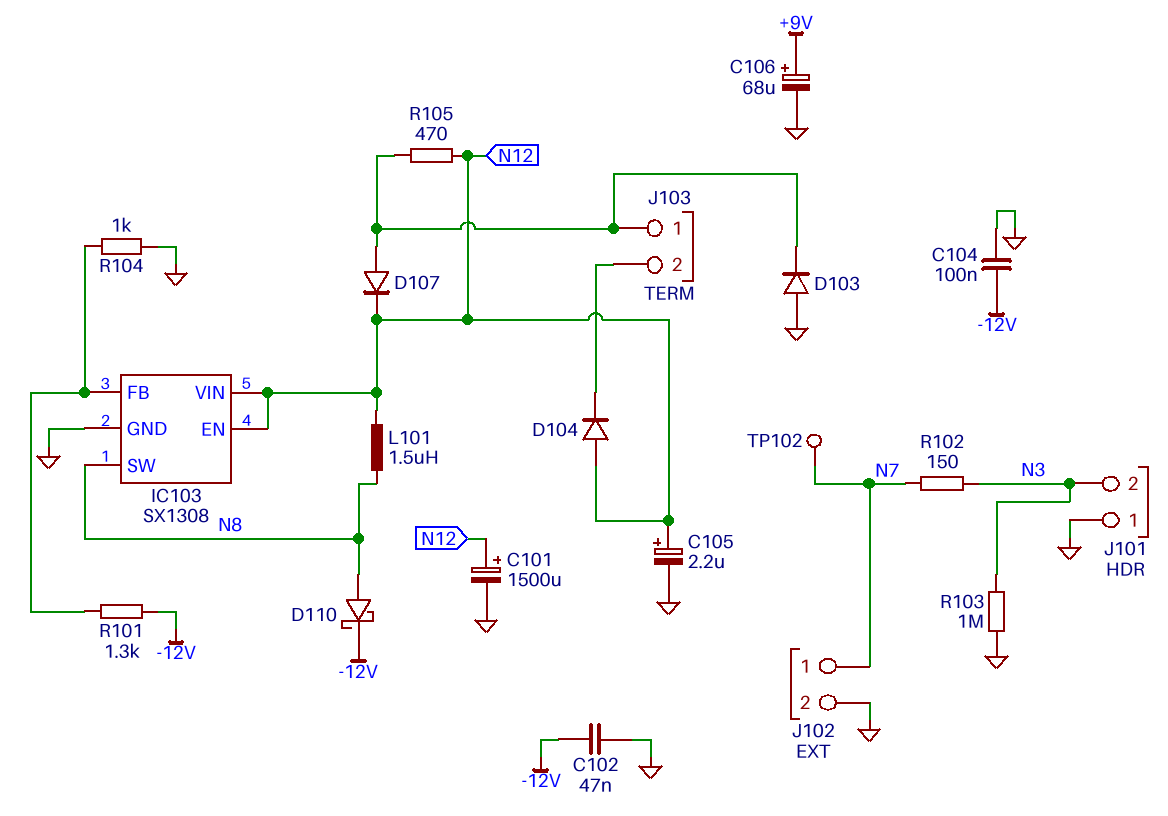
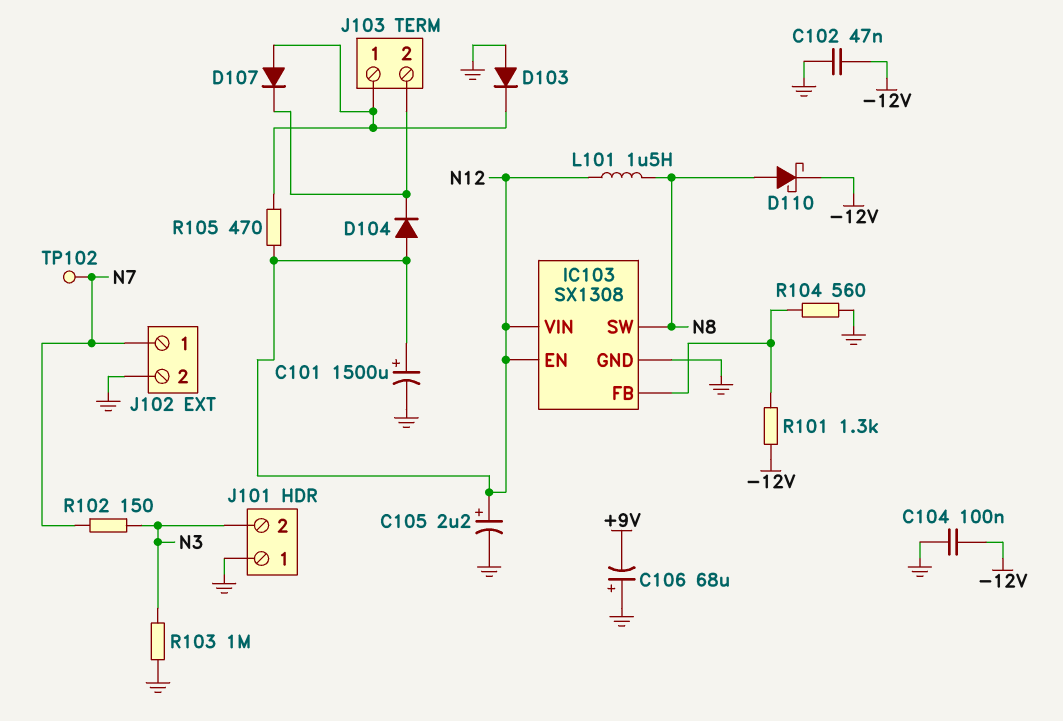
C106: 68uF (plus +9V, minus GND) -> 68uF (plus GND, minus +9V)
D107: diode (A J103/1, K N12) -> diode (A J103/1, K J103/2)
R104: 1k (GND, IC103/FB) -> 560 (GND, IC103/FB)

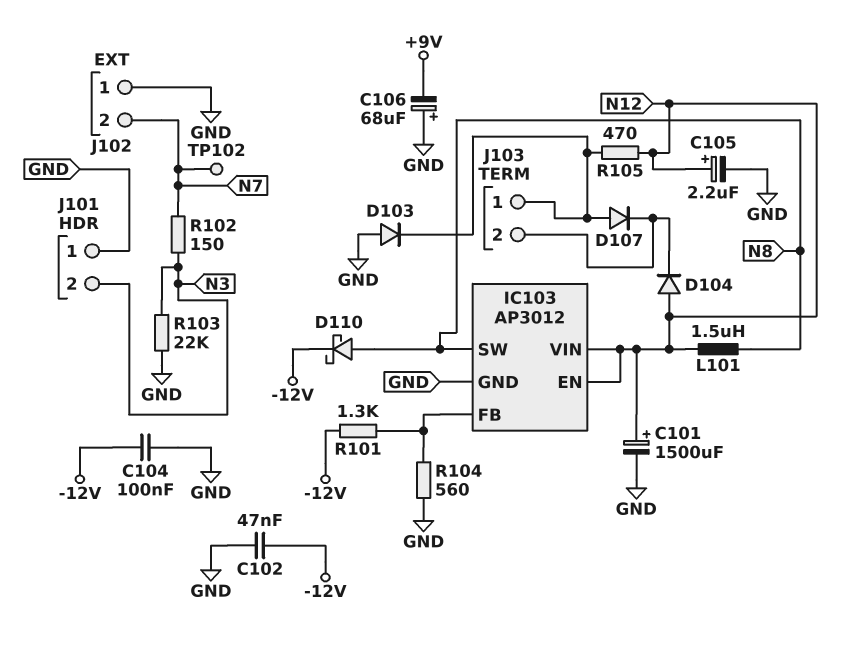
IC103: SX1308 -> AP3012
J102 pin 1: N7 -> GND
J102 pin 2: GND -> N7
R103: 1M (GND, N3) -> 22k (GND, N3)

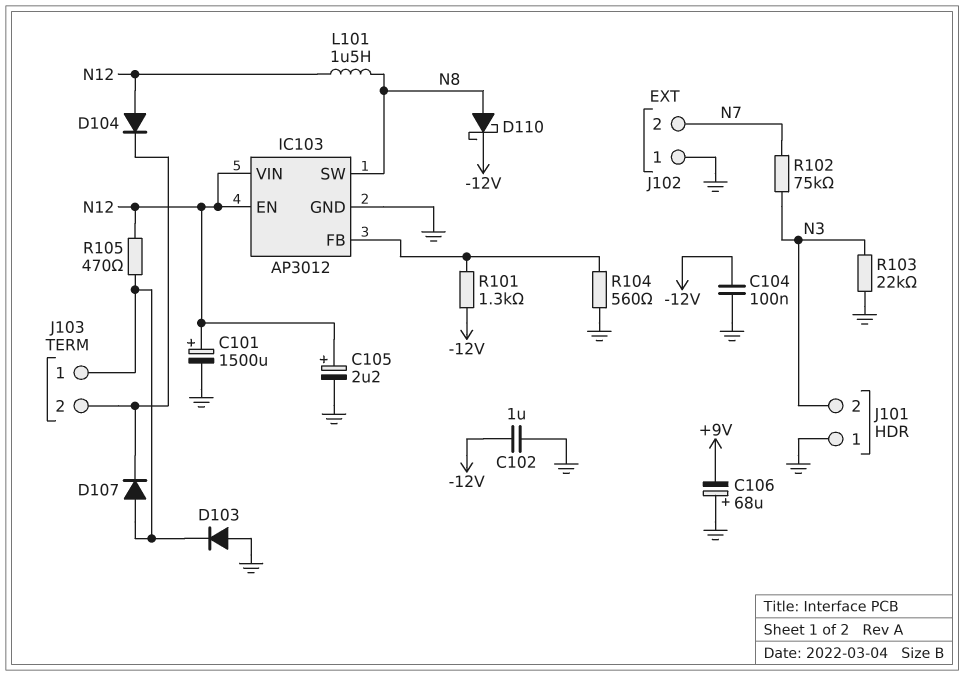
C102: 47nF (-12V, GND) -> 1uF (-12V, GND)
R102: 150 (N3, N7) -> 75k (N3, N7)
TP102: test point (N7) -> none

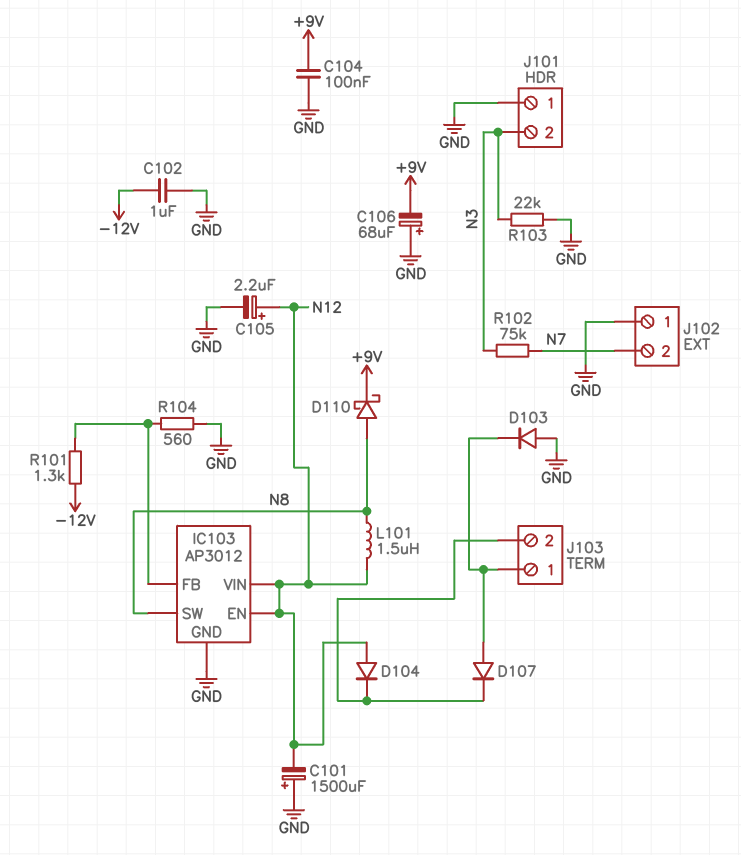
C101: 1500uF (plus N12, minus GND) -> 1500uF (plus GND, minus N12)
C104: 100nF (-12V, GND) -> 100nF (+9V, GND)
D110: schottky (A N8, K -12V) -> schottky (A N8, K +9V)
R105: 470 (J103/1, N12) -> none

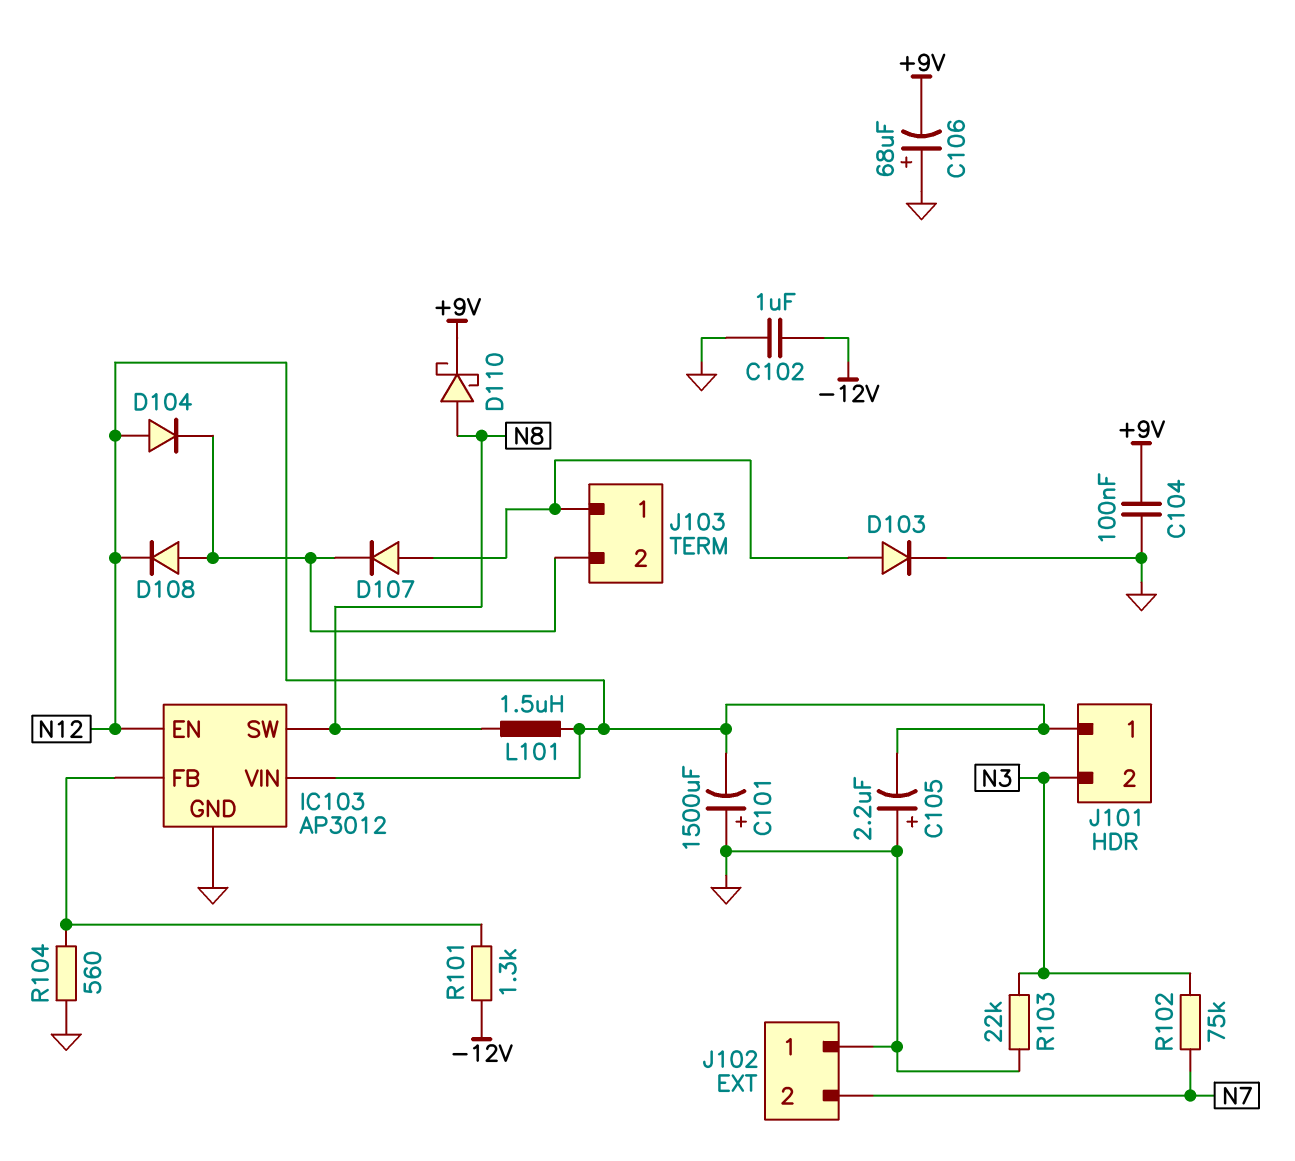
C105: 2.2uF (plus N12, minus GND) -> 2.2uF (plus GND, minus N12)
D103: diode (A GND, K J103/1) -> diode (A J103/1, K GND)
D108: none -> diode (A J103/2, K N12)
J101 pin 1: GND -> N12

